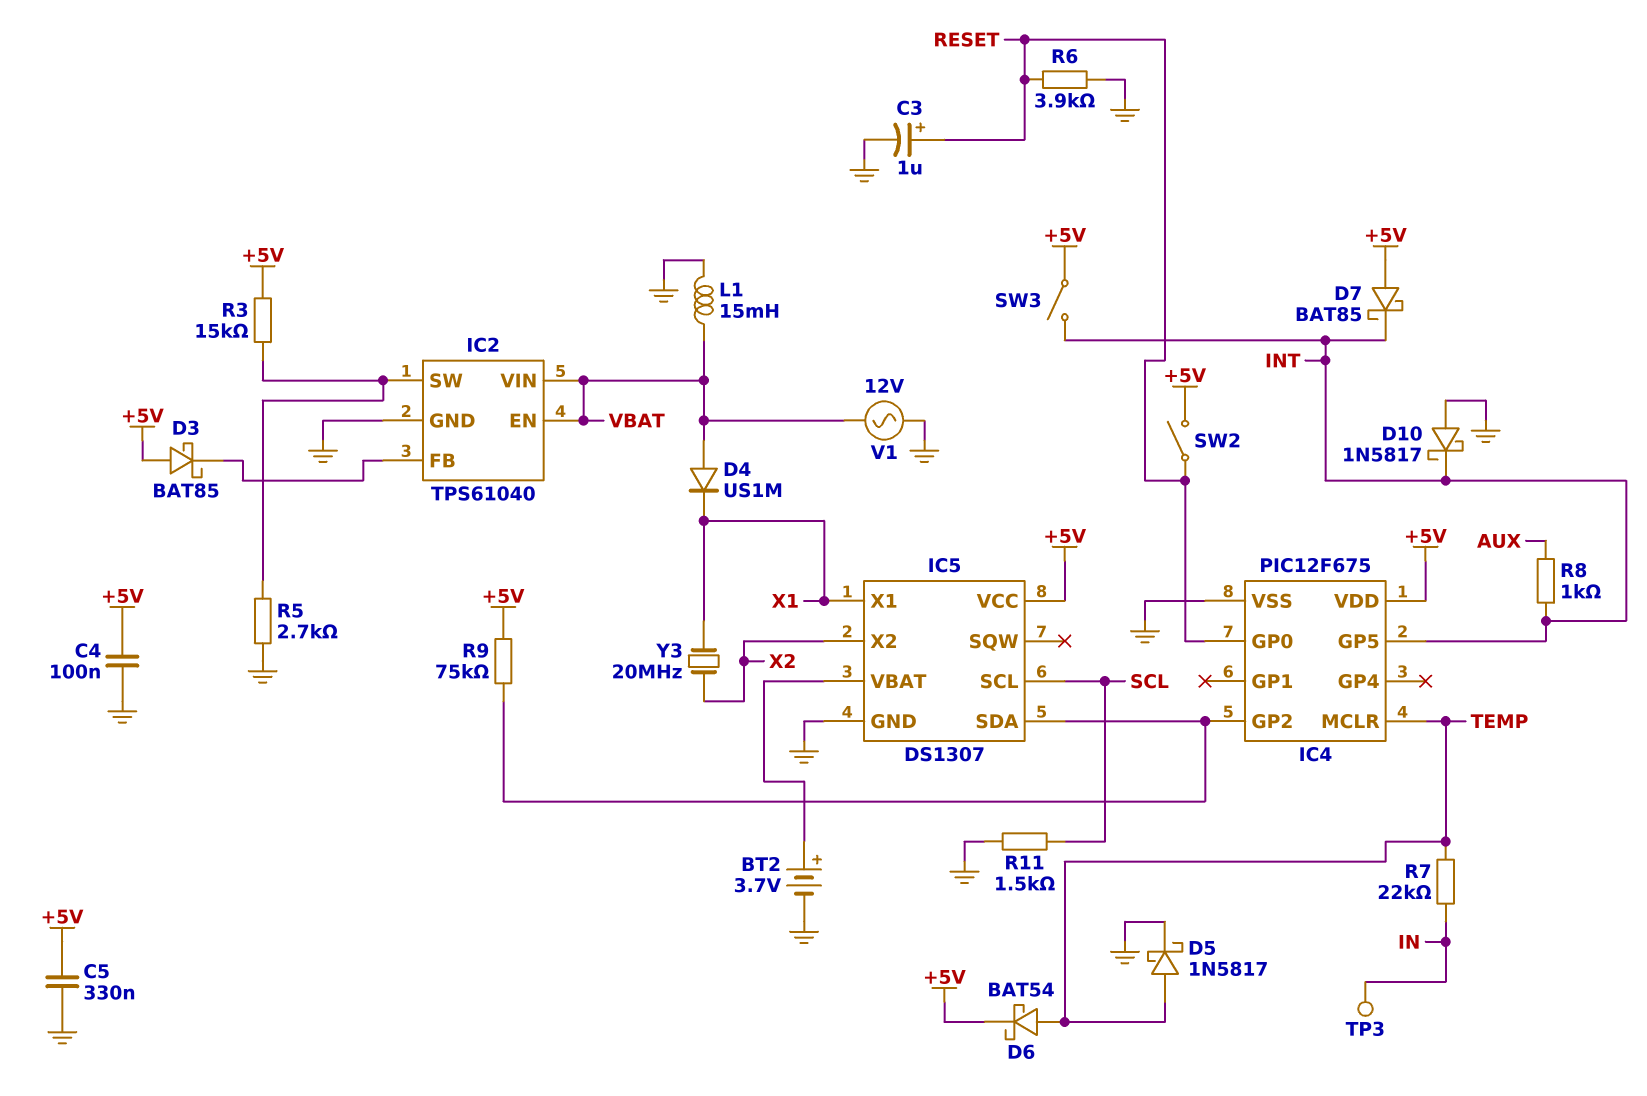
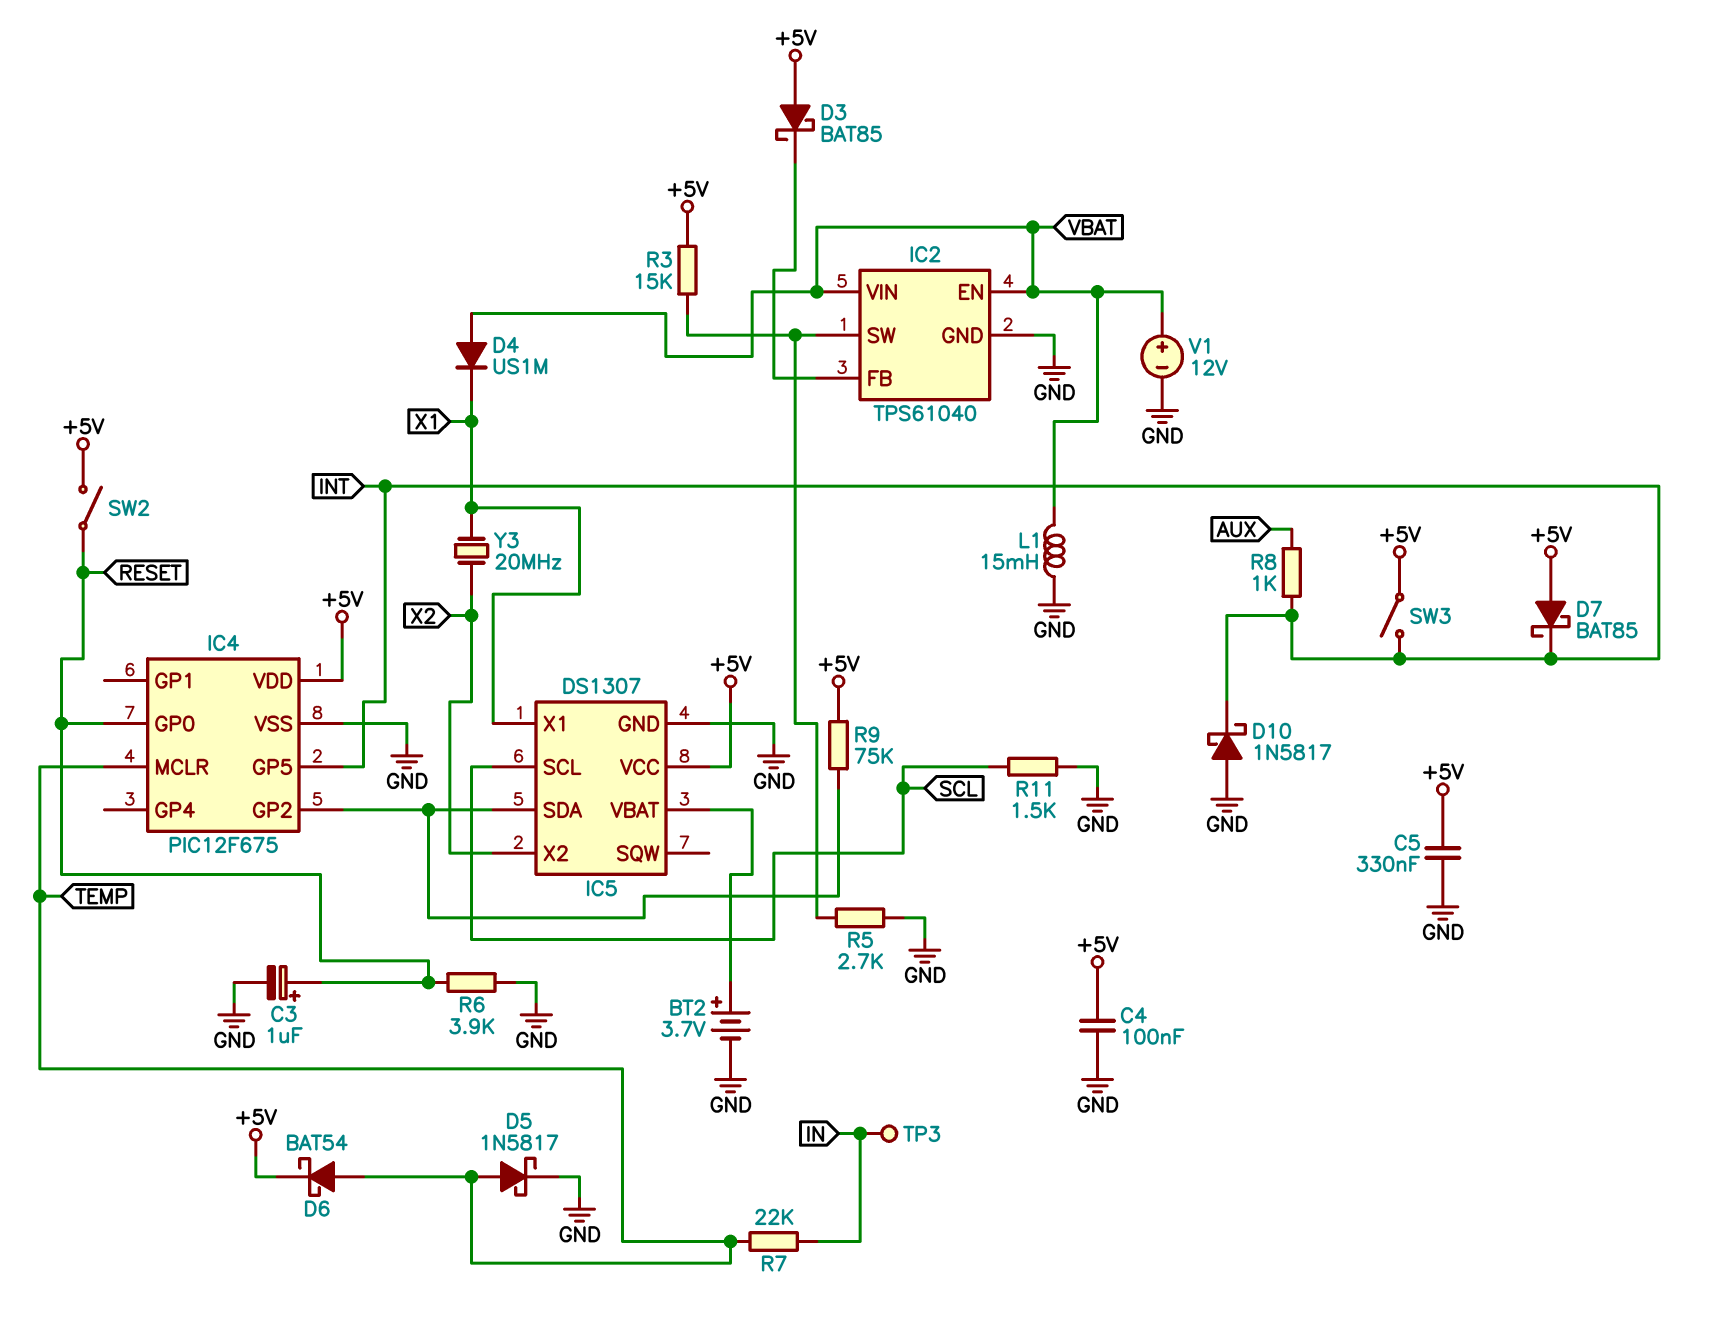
V1: AC 12V (GND, VBAT) -> 12V (plus VBAT, minus GND)

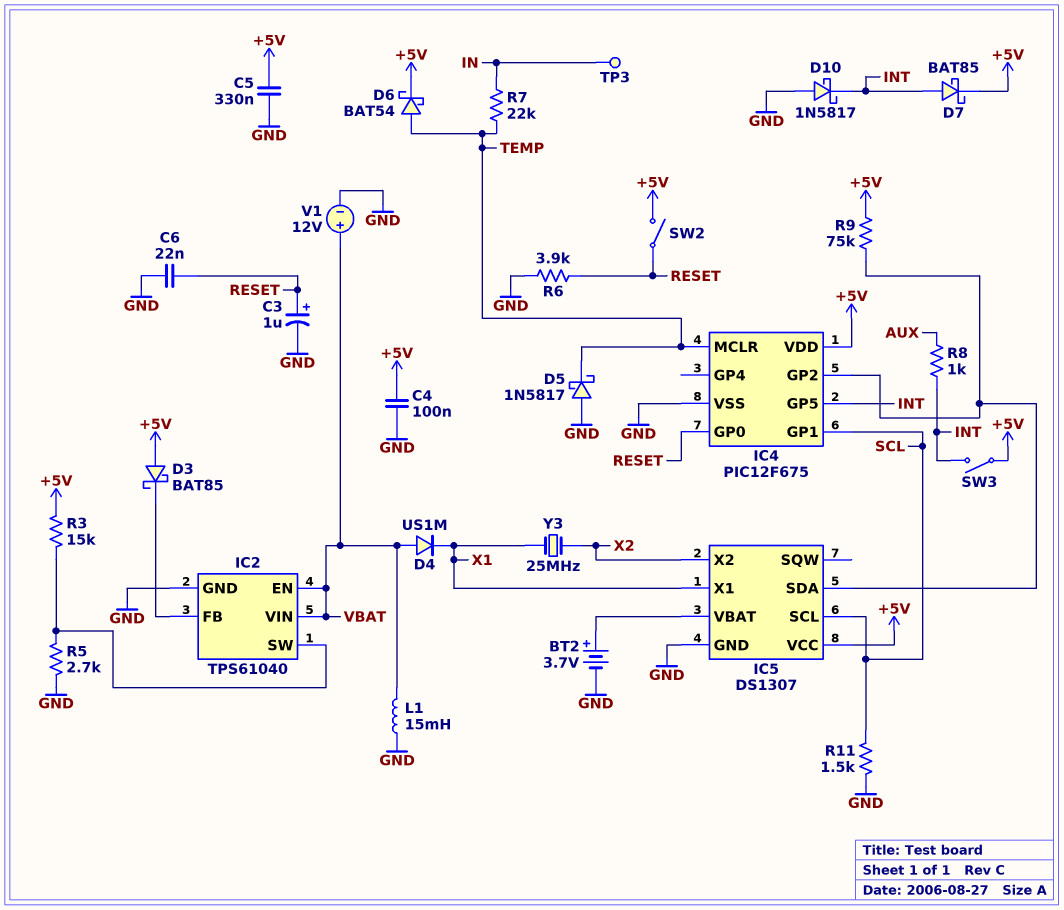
C6: none -> 22nF (GND, RESET)
D5: schottky 1N5817 (A TEMP, K GND) -> schottky 1N5817 (A GND, K TEMP)
D7: schottky BAT85 (A +5V, K INT) -> schottky BAT85 (A INT, K +5V)
IC4 pin GP1: none -> SCL
Y3: 20MHz (X1, X2) -> 25MHz (X1, X2)

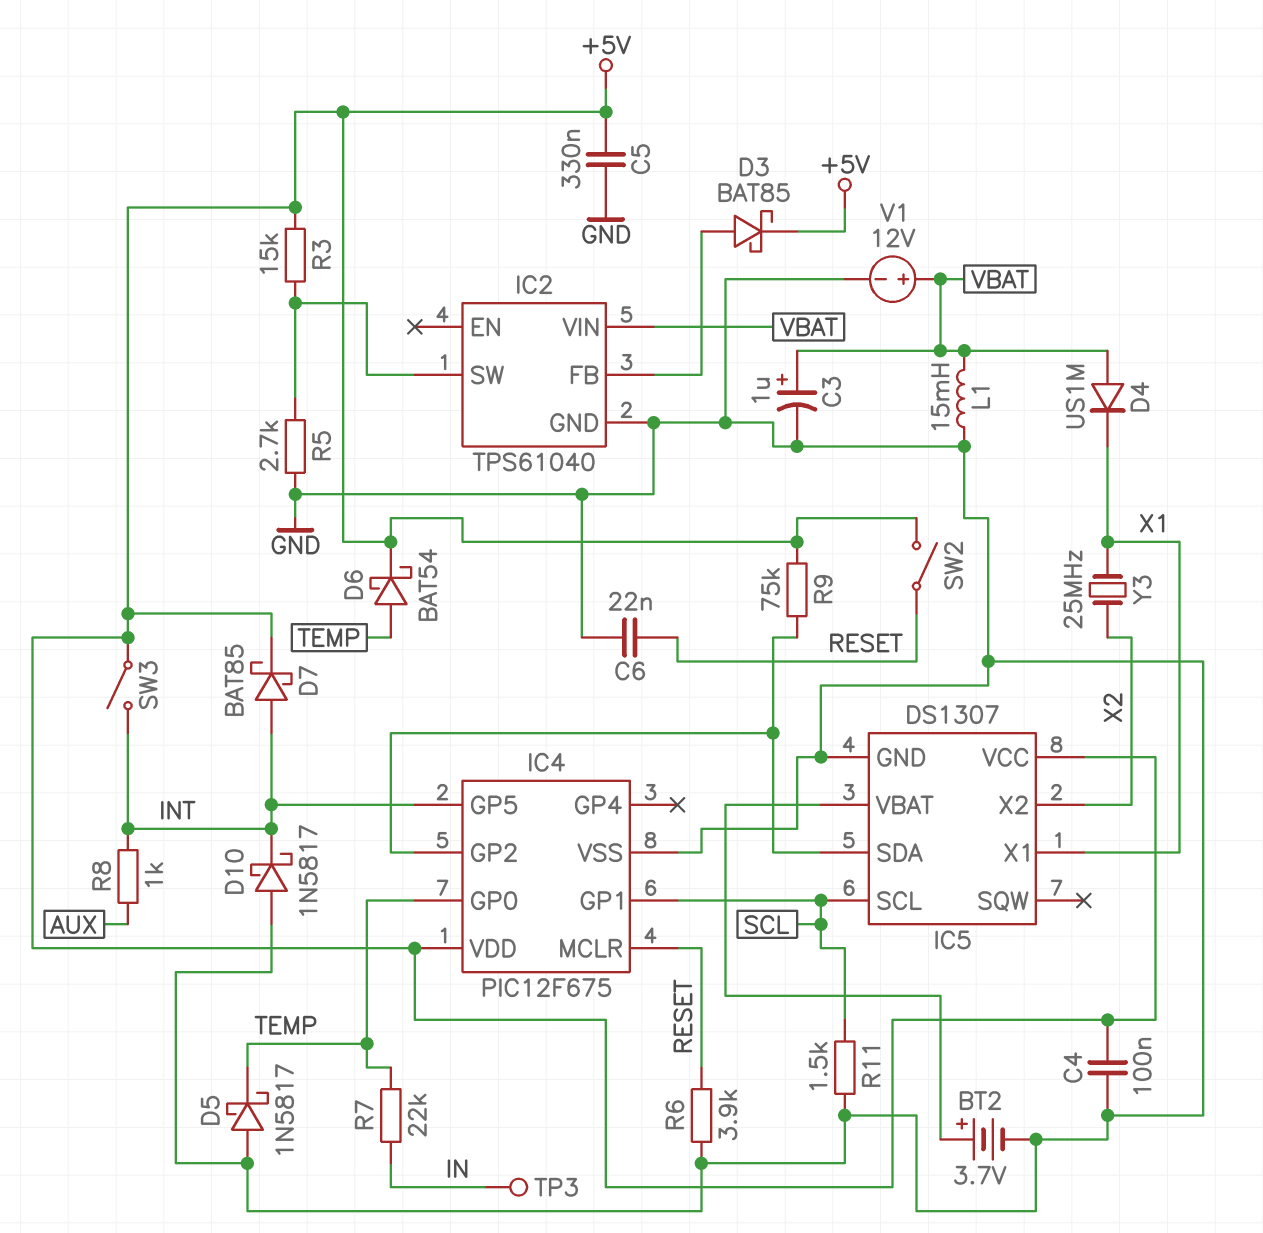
C3: 1uF (plus RESET, minus GND) -> 1uF (plus VBAT, minus GND)
D3: schottky BAT85 (A +5V, K IC2/FB) -> schottky BAT85 (A IC2/FB, K +5V)
IC2 pin EN: VBAT -> none
IC4 pin GP0: RESET -> TEMP
IC4 pin MCLR: TEMP -> RESET

